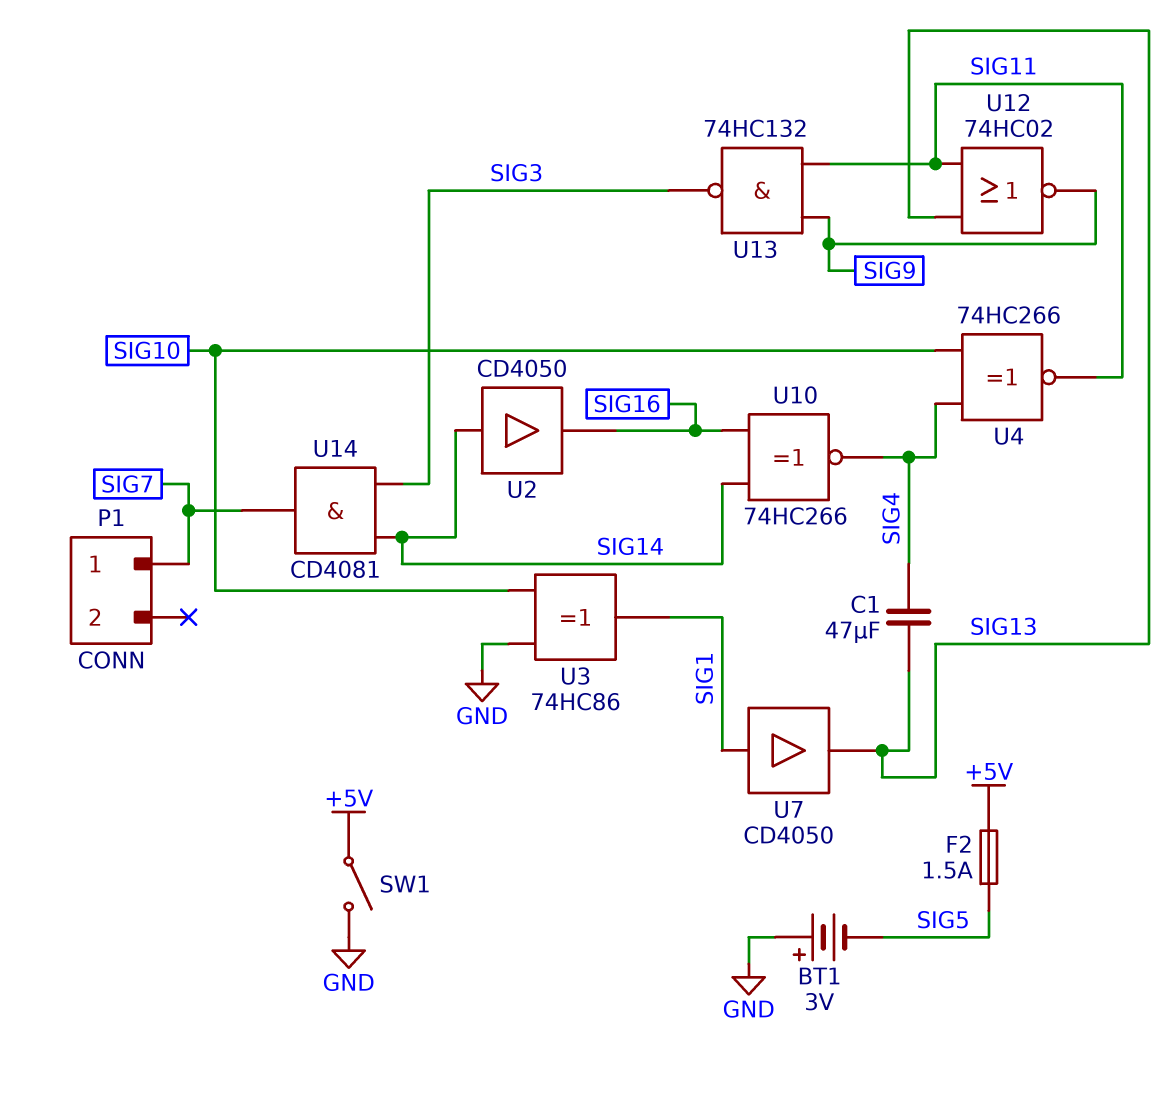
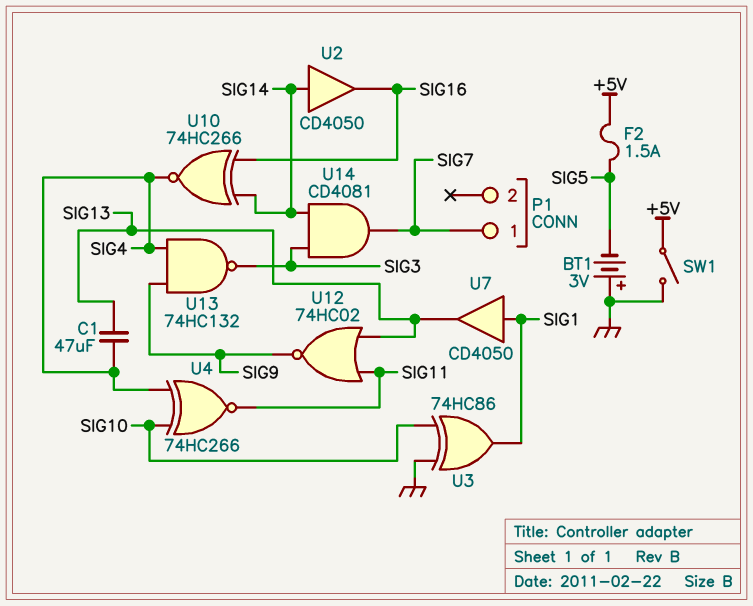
U13: NAND 74HC132 (in SIG9, in SIG11, out SIG3) -> NAND 74HC132 (in SIG4, in SIG9, out SIG3)

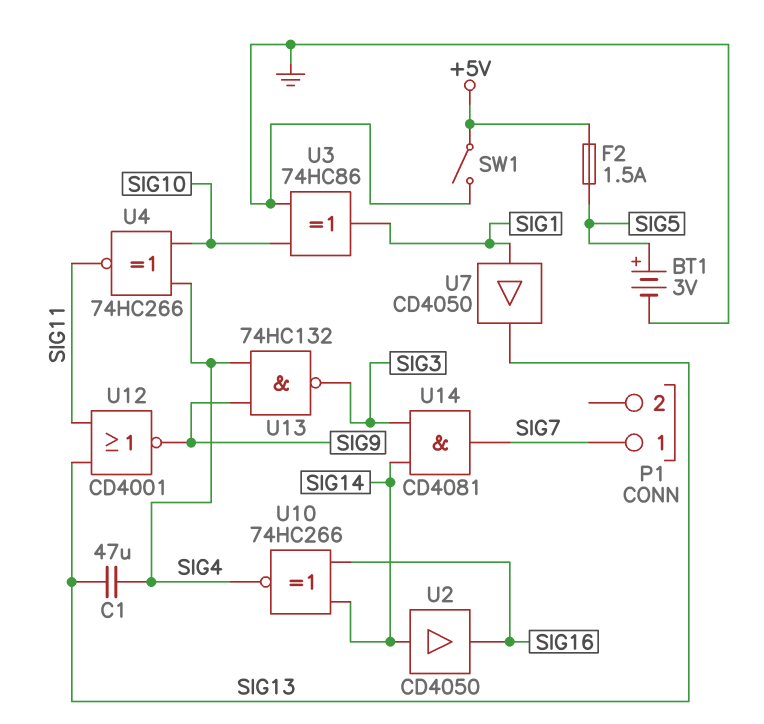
BT1: 3V (plus GND, minus SIG5) -> 3V (plus SIG5, minus GND)
U12: NOR 74HC02 (in SIG11, in SIG13, out SIG9) -> NOR CD4001 (in SIG11, in SIG13, out SIG9)

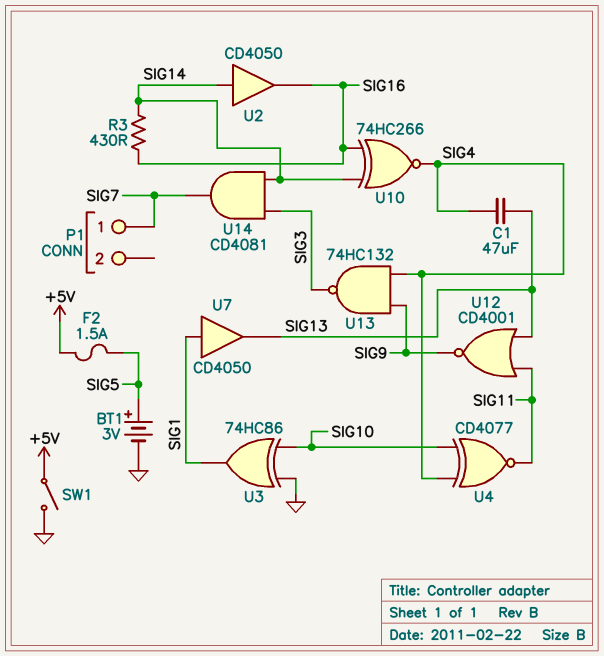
R3: none -> 430 (SIG14, SIG16)
U4: XNOR 74HC266 (in SIG4, in SIG10, out SIG11) -> XNOR CD4077 (in SIG4, in SIG10, out SIG11)

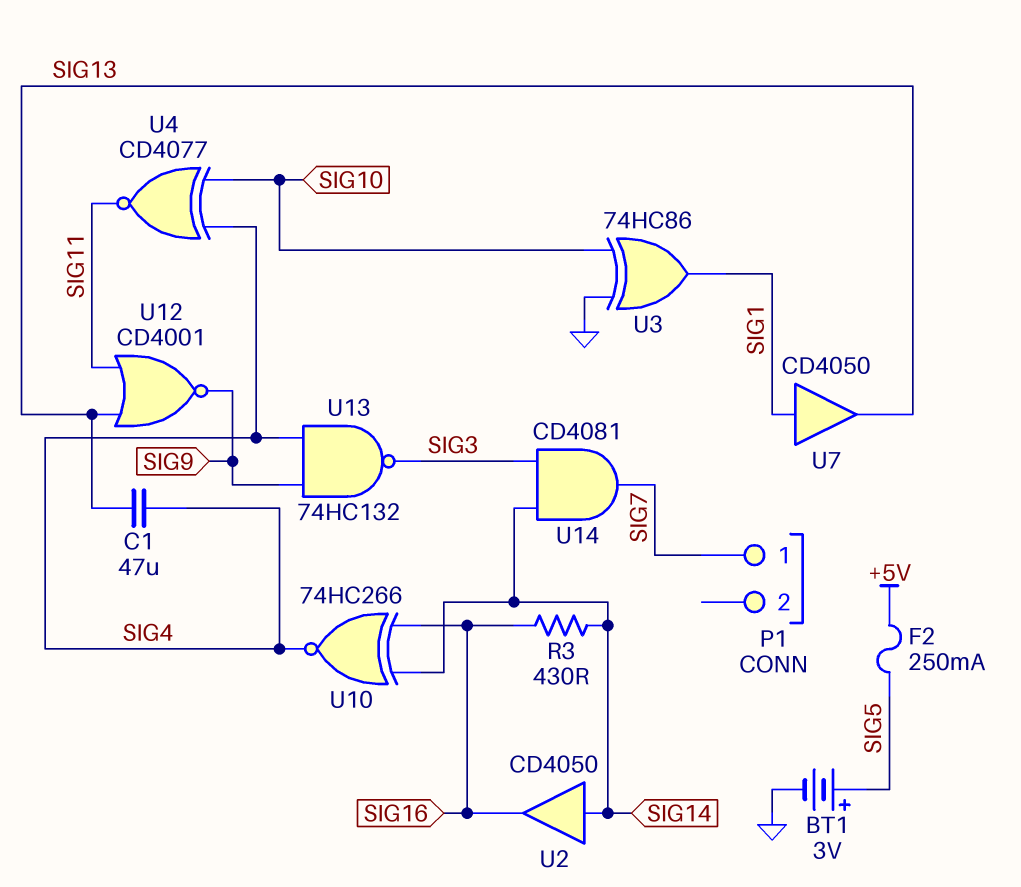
F2: 1.5A (+5V, SIG5) -> 250mA (+5V, SIG5)
SW1: switch (+5V, GND) -> none

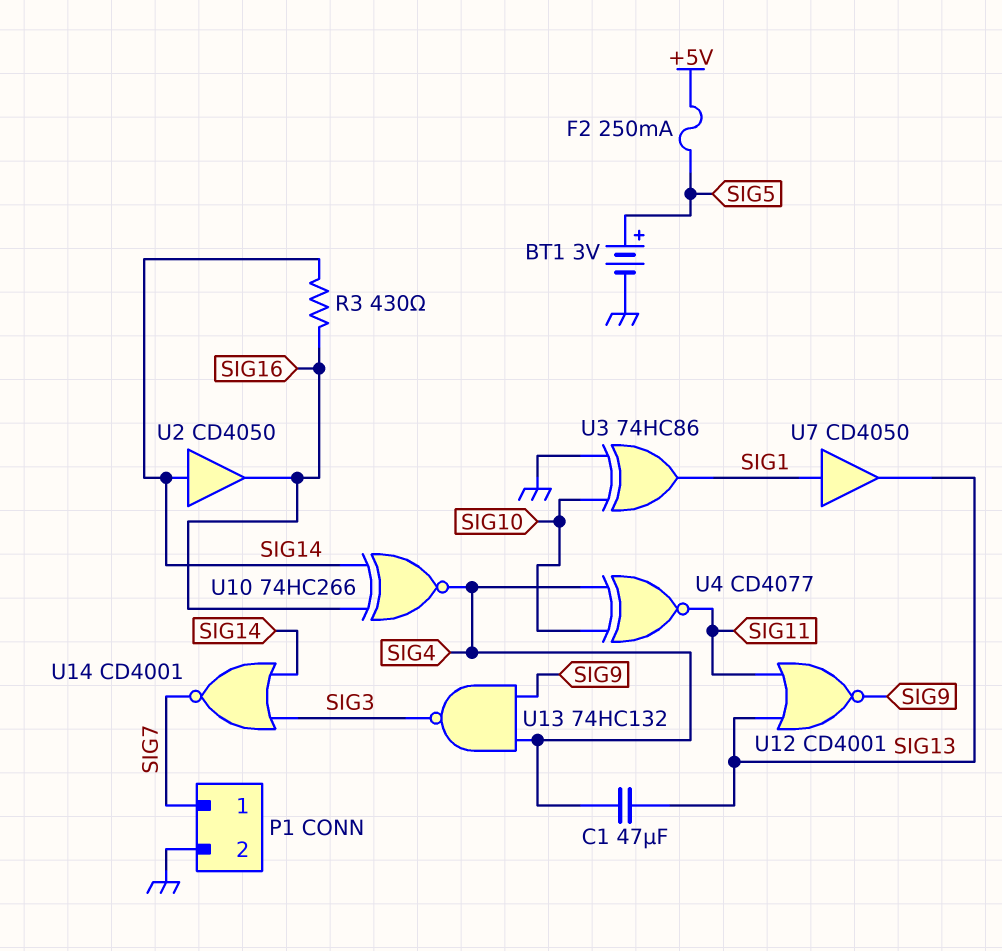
P1 pin 2: none -> GND
U14: AND CD4081 (in SIG3, in SIG14, out SIG7) -> NOR CD4001 (in SIG3, in SIG14, out SIG7)

